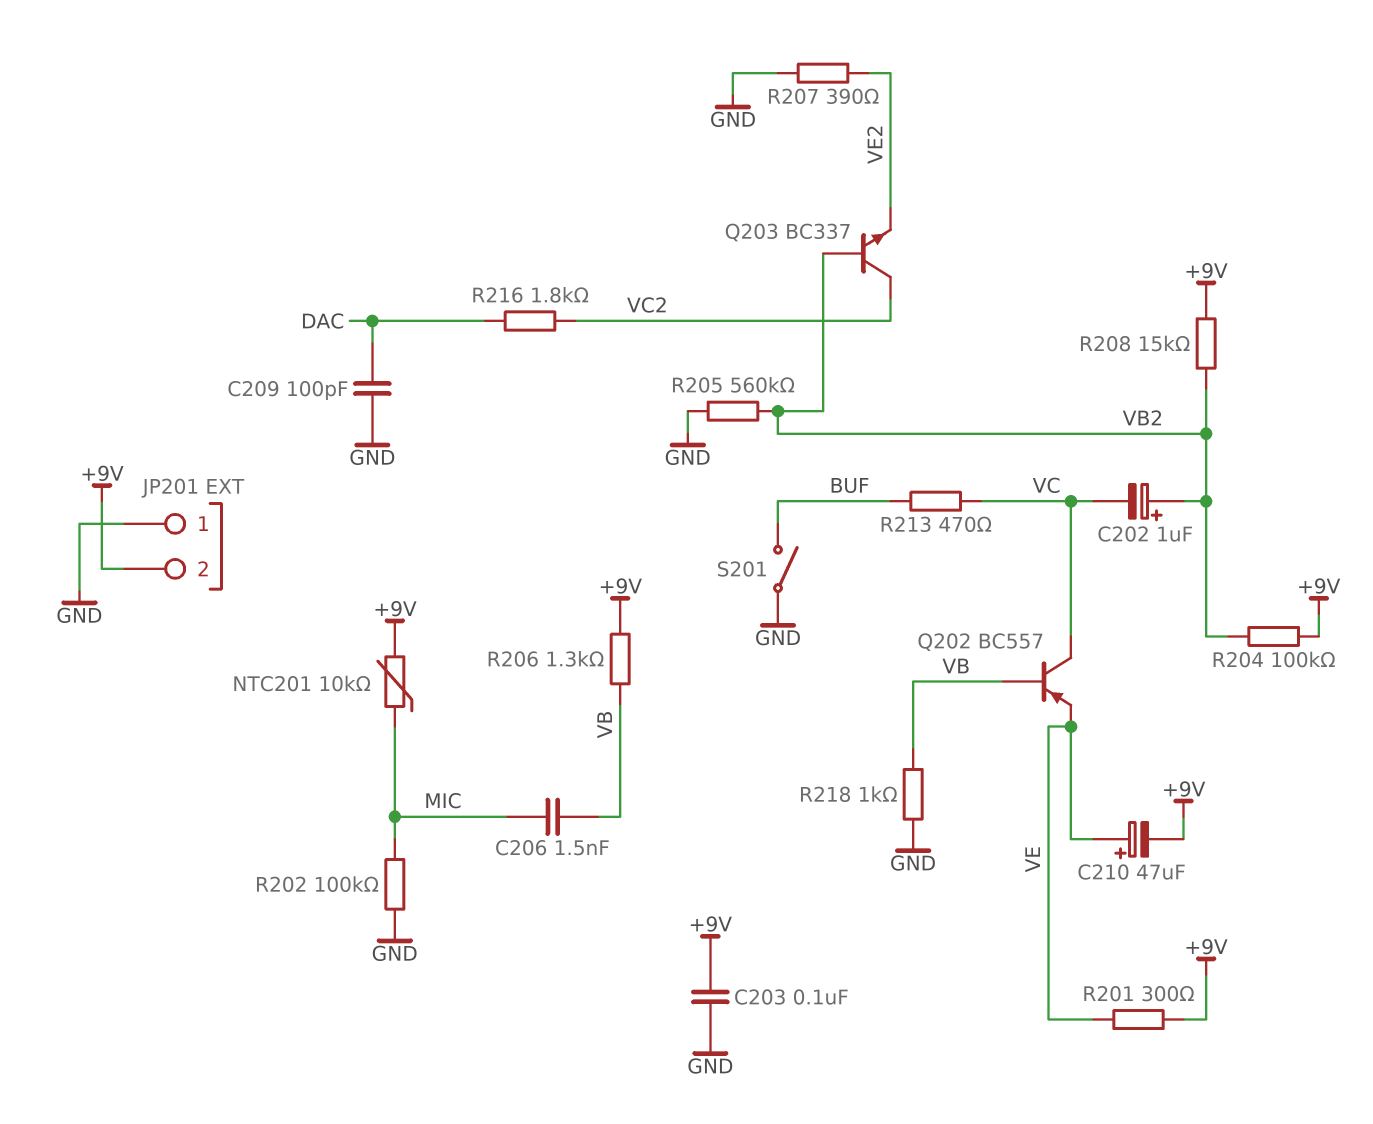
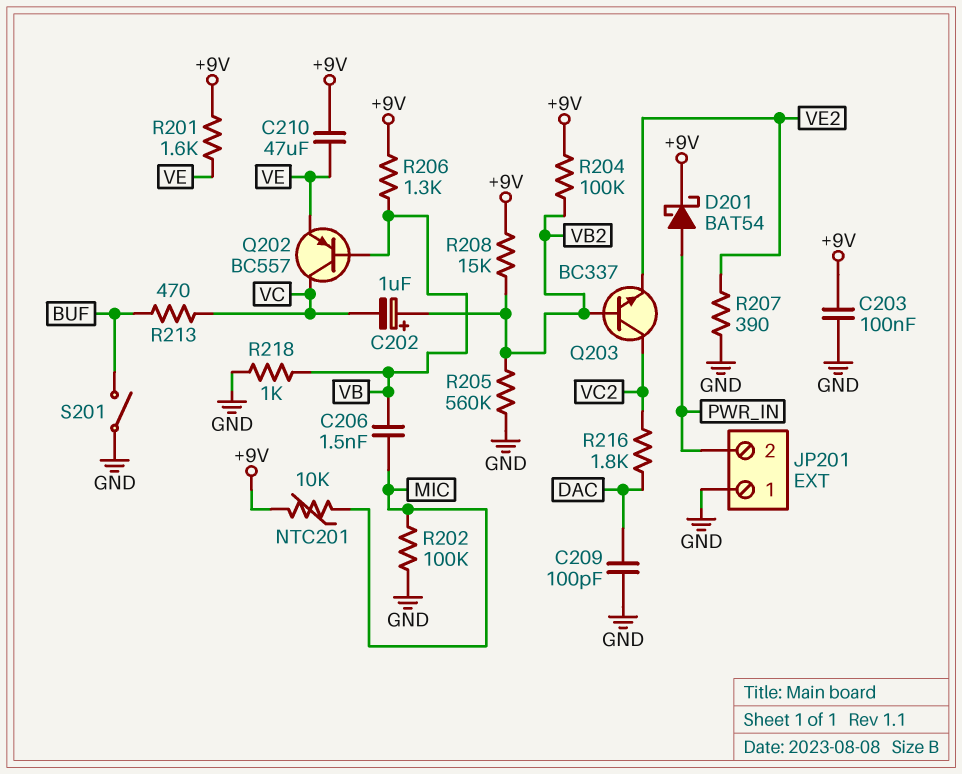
C210: 47uF (plus VE, minus +9V) -> 47uF (+9V, VE)
D201: none -> schottky BAT54 (A PWR_IN, K +9V)
JP201 pin 2: +9V -> PWR_IN
R201: 300 (+9V, VE) -> 1.6k (+9V, VE)

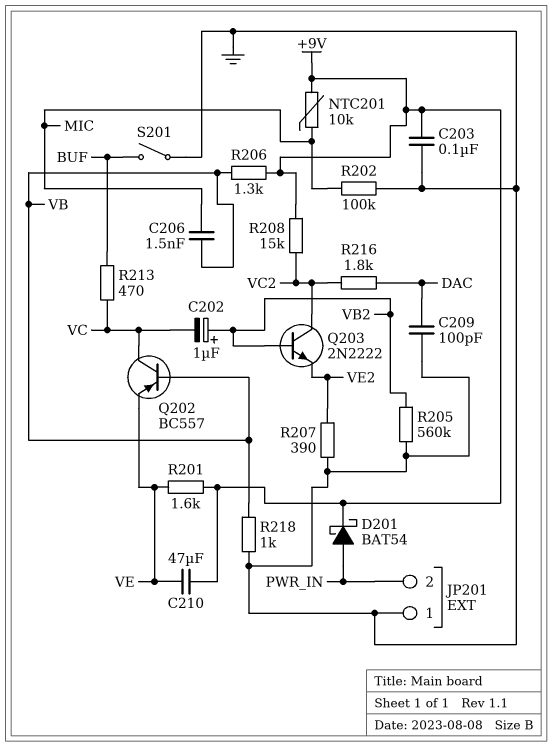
Q203: NPN BC337 (B VB2, C VC2, E VE2) -> NPN 2N2222 (B VB2, C VC2, E VE2)
R204: 100k (+9V, VB2) -> none
R208: 15k (+9V, VB2) -> 15k (+9V, VC2)

